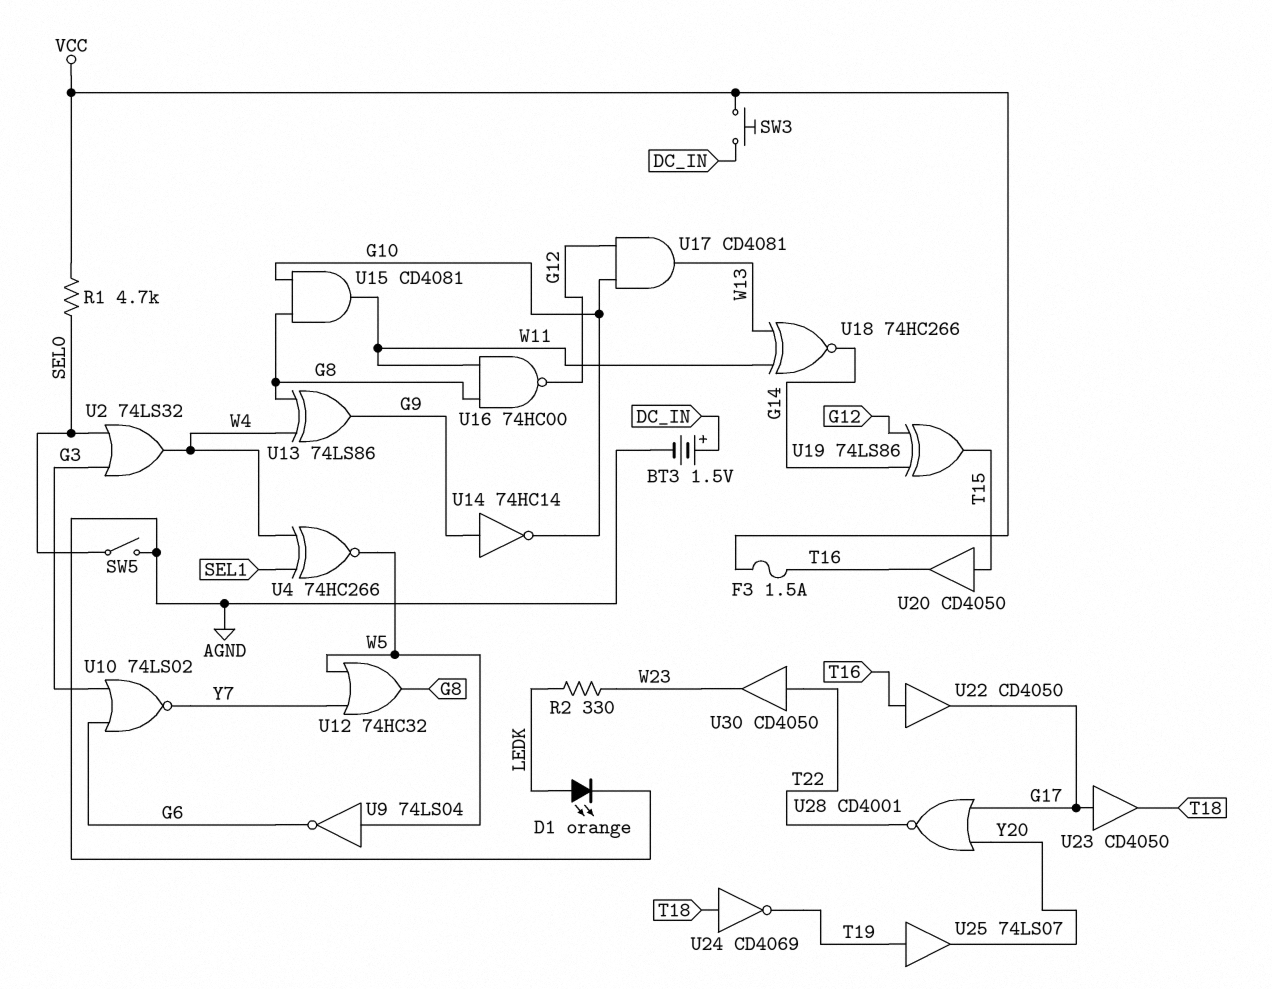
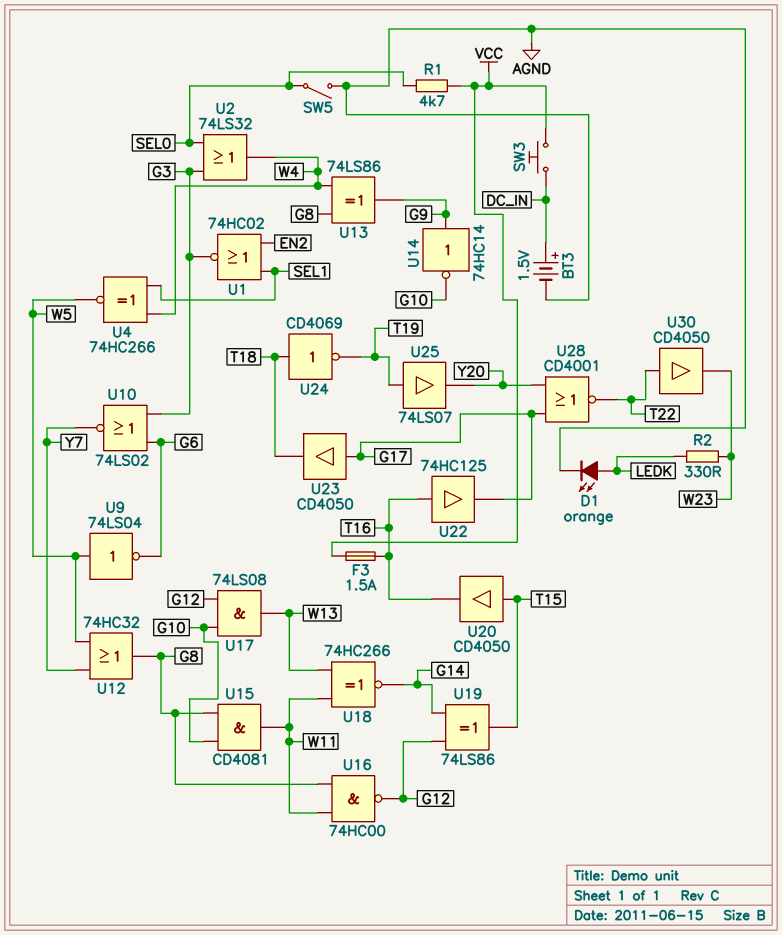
U1: none -> NOR 74HC02 (in EN2, in SEL1, out G3)
U17: AND CD4081 (in G10, in G12, out W13) -> AND 74LS08 (in G10, in G12, out W13)
U22: buffer CD4050 (in T16, out G17) -> buffer 74HC125 (in T16, out G17)

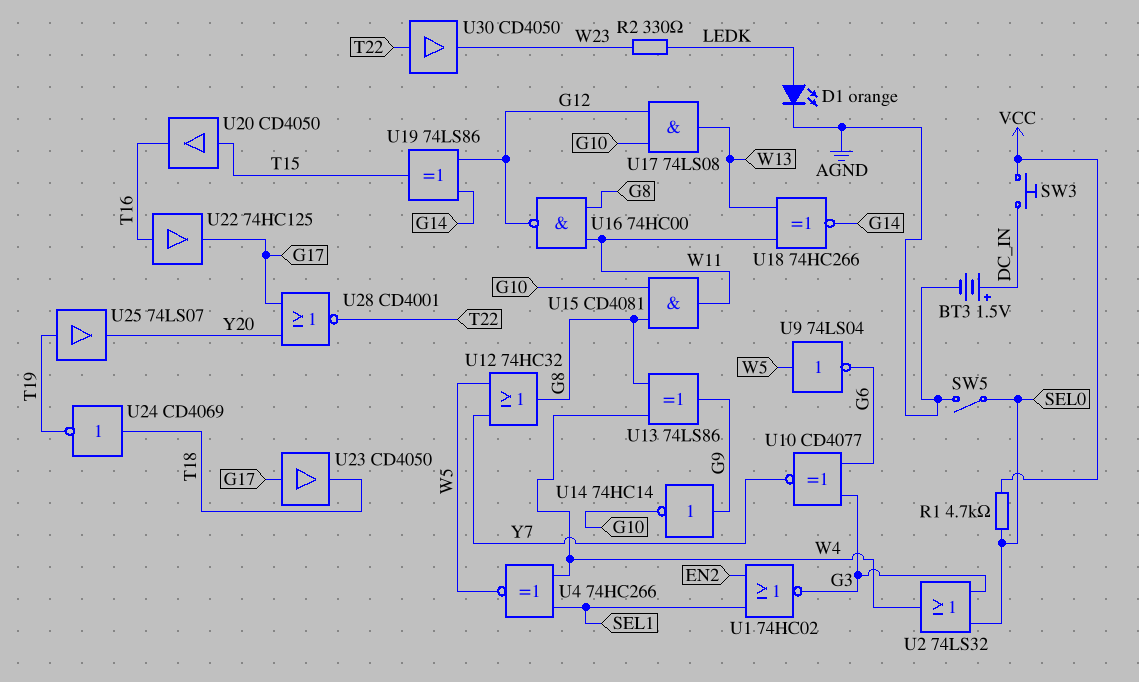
F3: 1.5A (T16, VCC) -> none
U10: NOR 74LS02 (in G3, in G6, out Y7) -> XNOR CD4077 (in G3, in G6, out Y7)

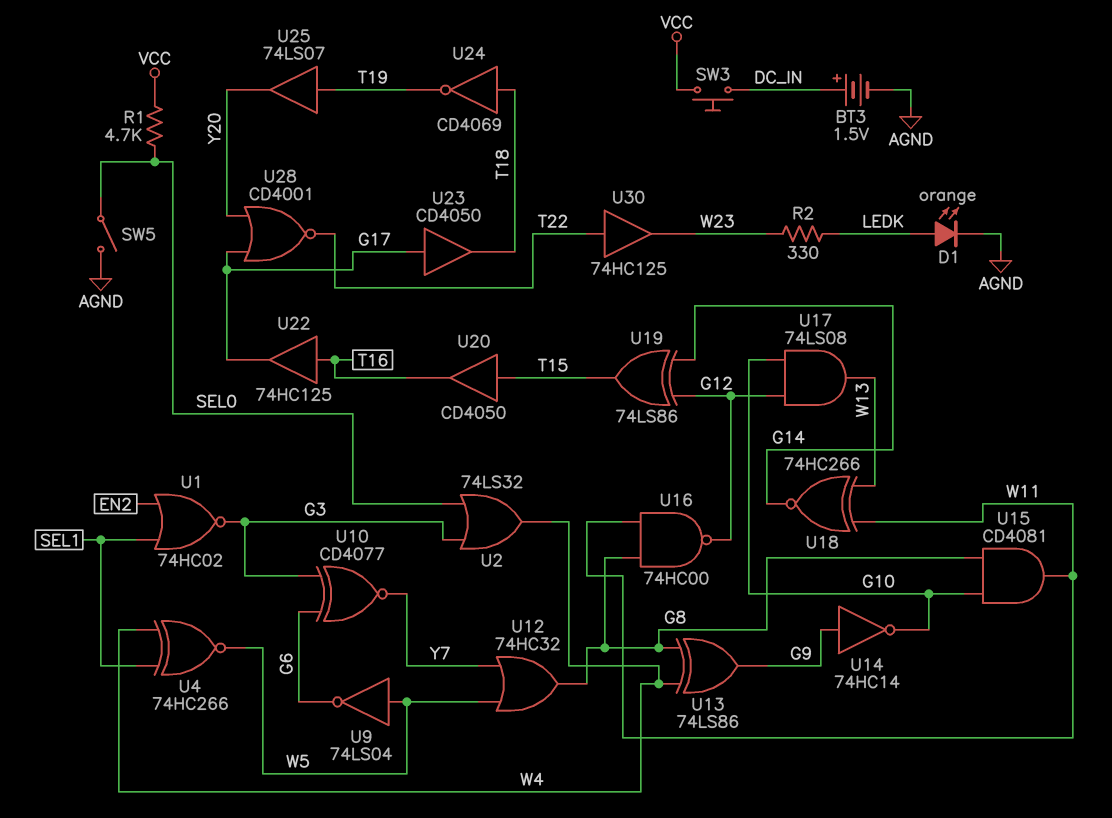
U30: buffer CD4050 (in T22, out W23) -> buffer 74HC125 (in T22, out W23)

